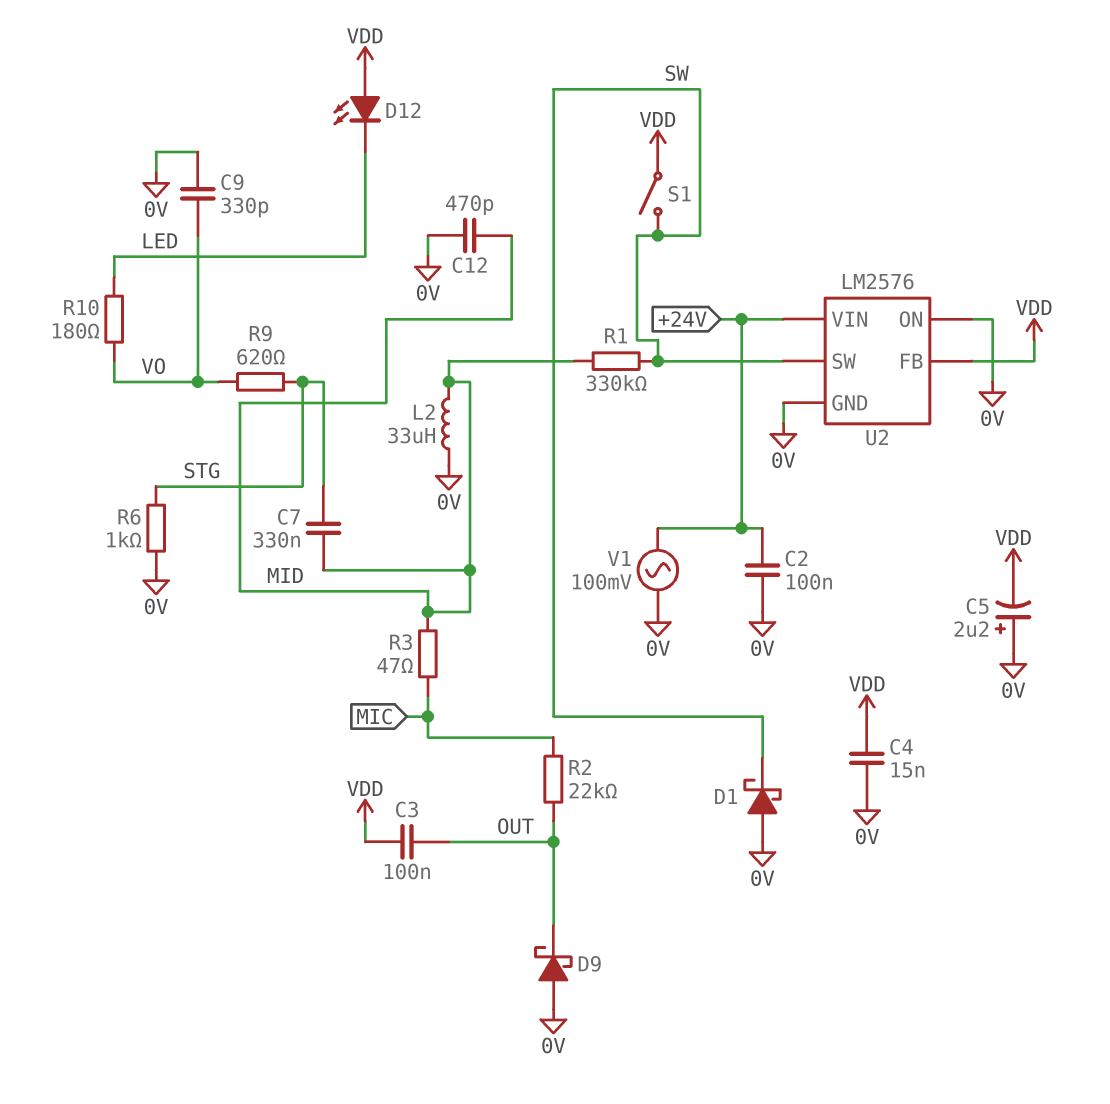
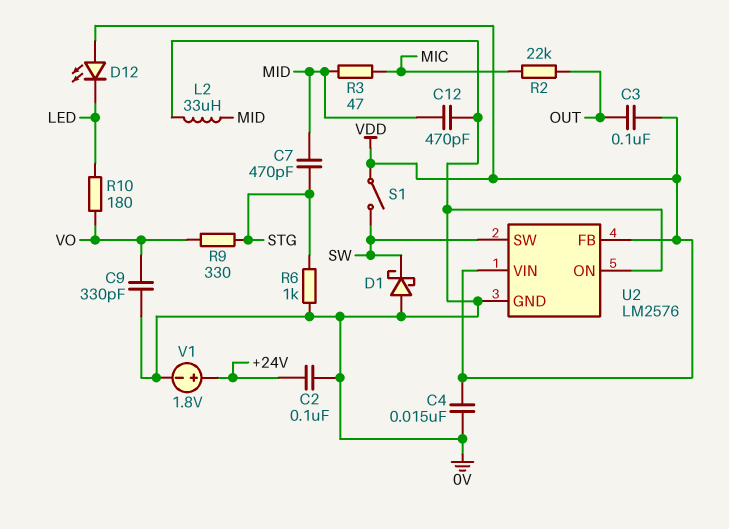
C5: 2.2uF (plus 0V, minus VDD) -> none
C7: 330nF (MID, STG) -> 470pF (MID, STG)
D9: schottky (A 0V, K OUT) -> none
R1: 330k (MID, SW) -> none
R9: 620 (STG, VO) -> 330 (STG, VO)
U2 pin VIN: +24V -> VDD
V1: AC 100mV (+24V, 0V) -> 1.8V (plus +24V, minus 0V)

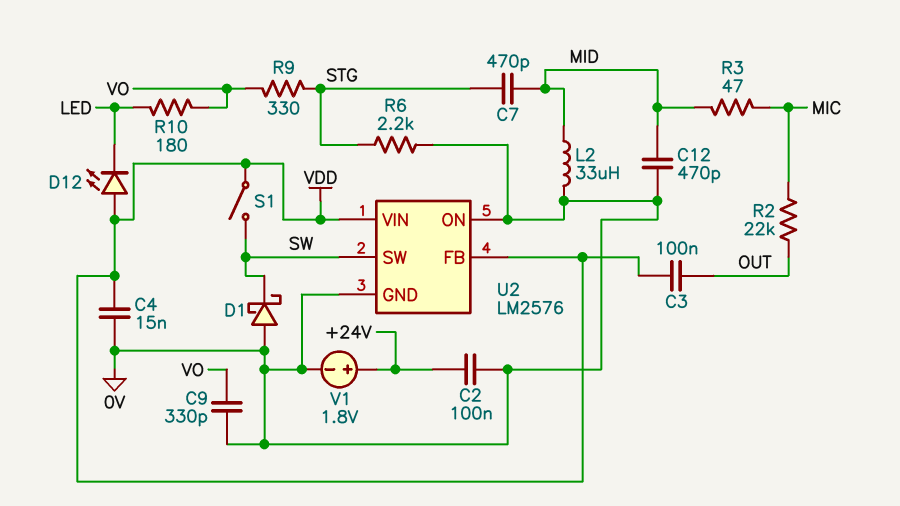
R6: 1k (0V, STG) -> 2.2k (0V, STG)

